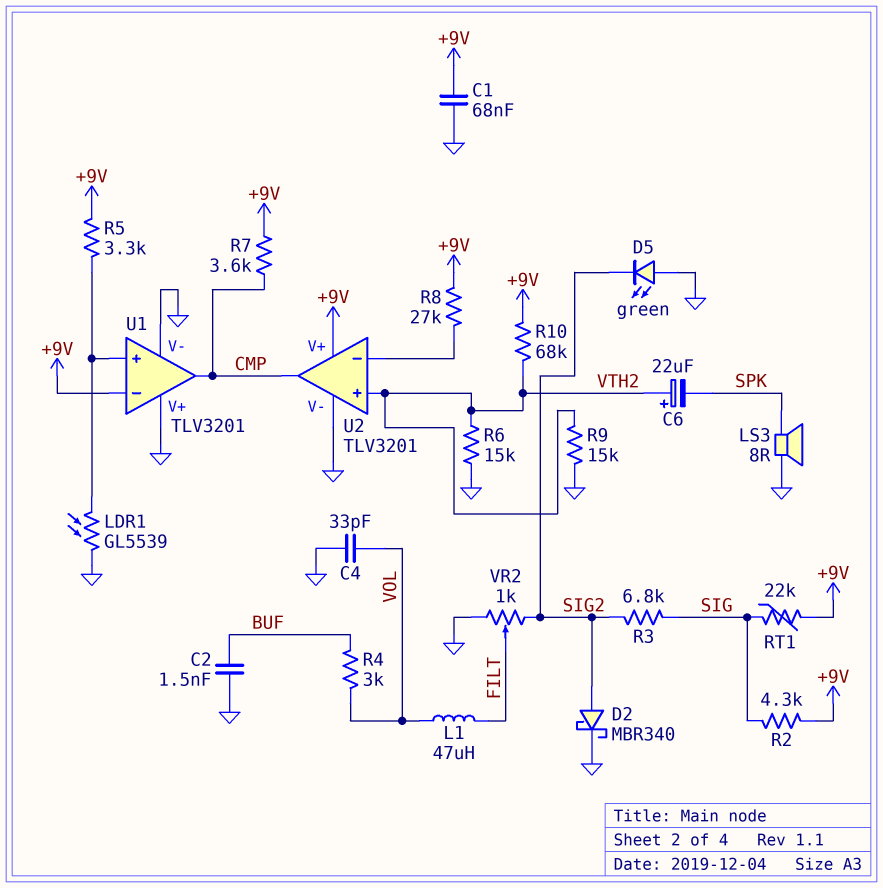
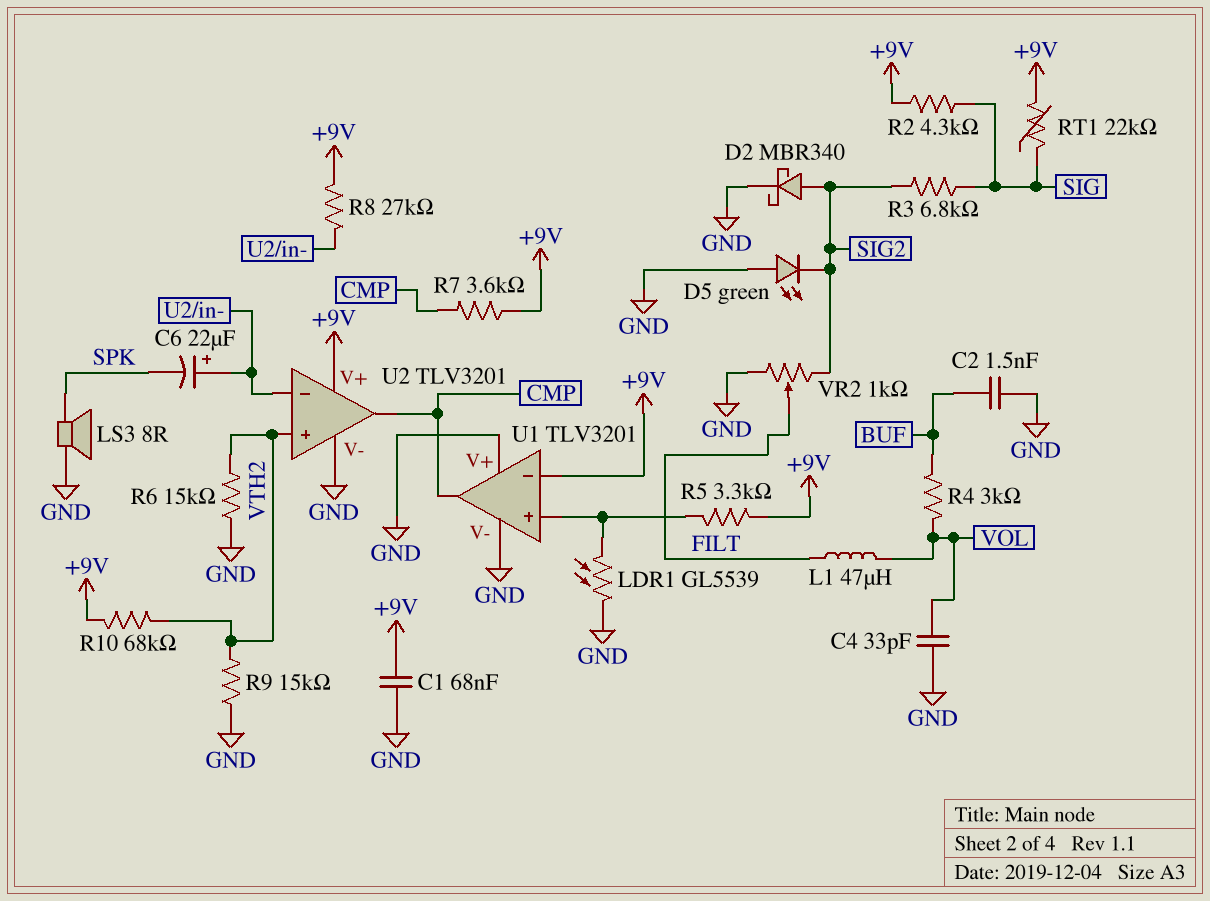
C6: 22uF (plus VTH2, minus SPK) -> 22uF (plus U2/in-, minus SPK)

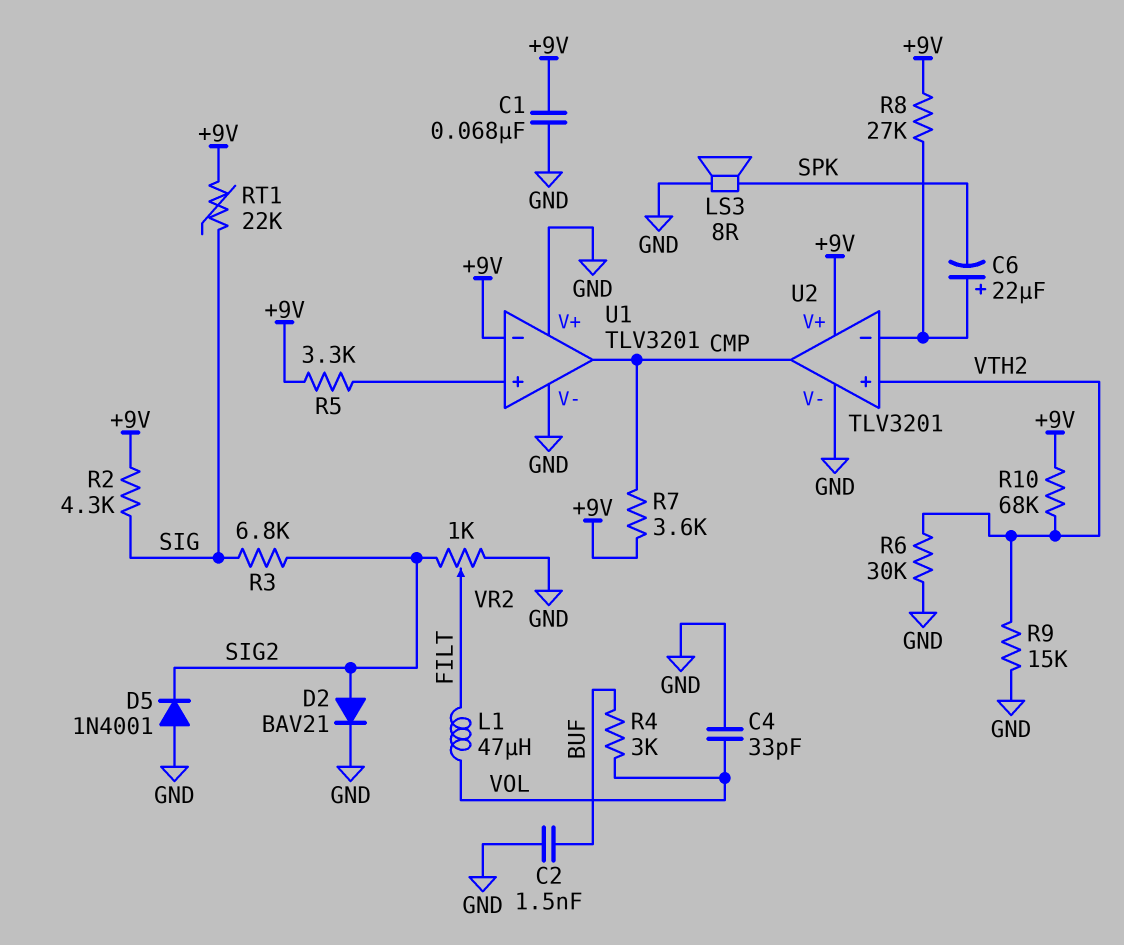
D2: schottky MBR340 (A SIG2, K GND) -> diode BAV21 (A SIG2, K GND)
D5: LED green (A GND, K SIG2) -> diode 1N4001 (A GND, K SIG2)
LDR1: GL5539 (GND, U1/in+) -> none
R6: 15k (GND, VTH2) -> 30k (GND, VTH2)

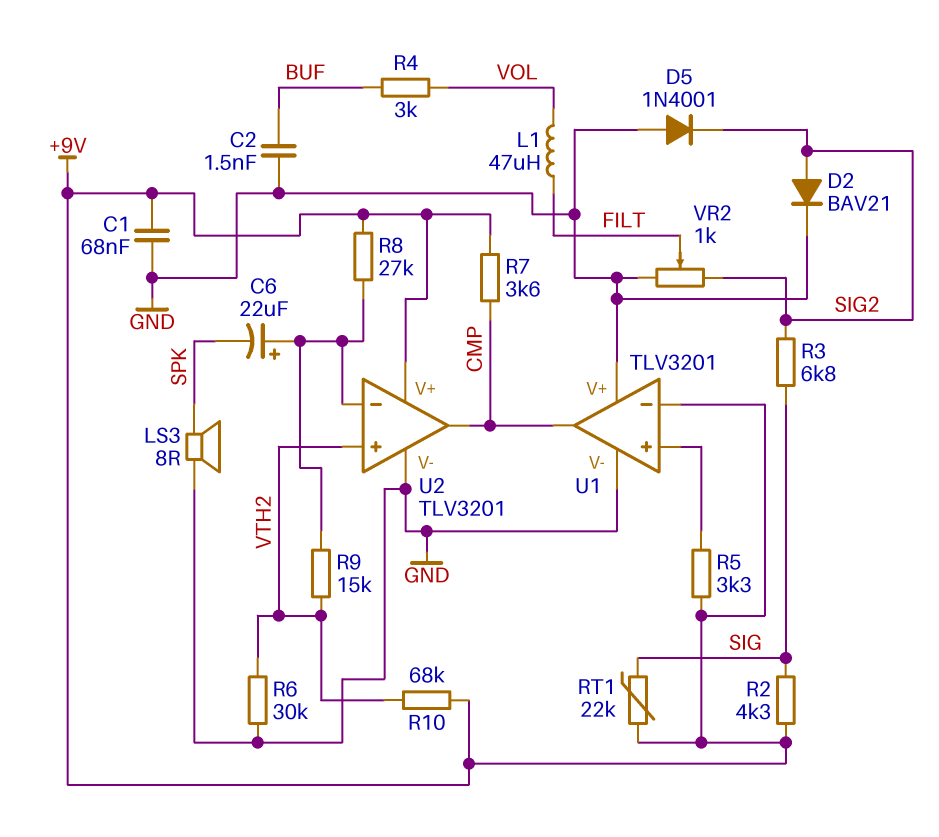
C4: 33pF (GND, VOL) -> none
R9: 15k (GND, VTH2) -> 15k (U2/in-, VTH2)

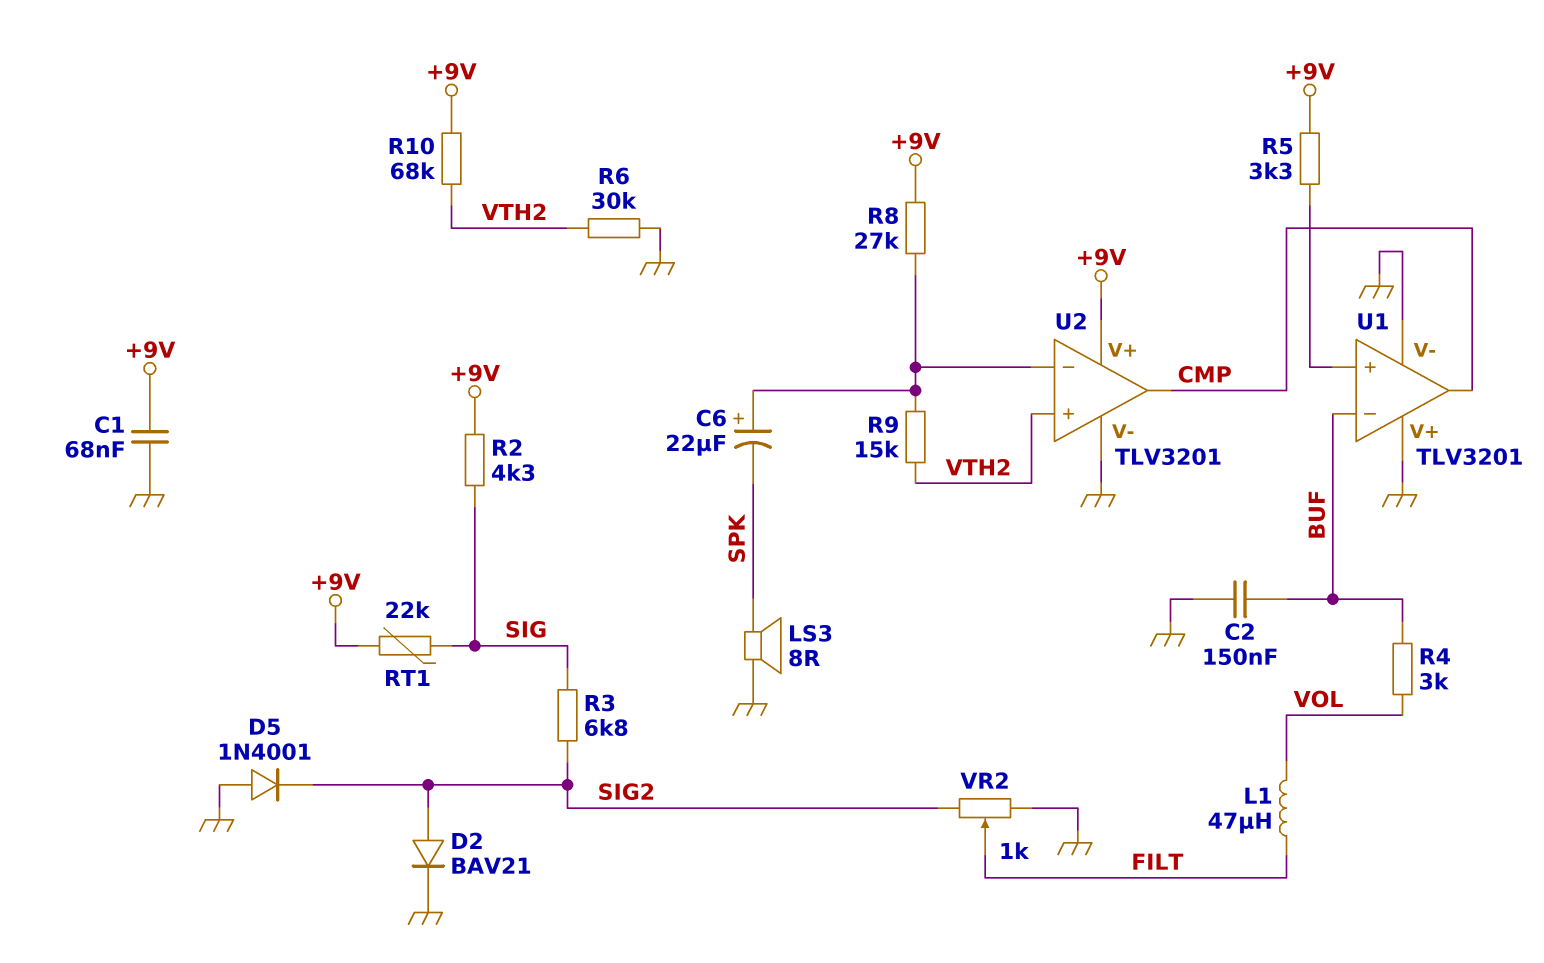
C2: 1.5nF (BUF, GND) -> 150nF (BUF, GND)
R7: 3.6k (+9V, CMP) -> none
U1 pin in-: +9V -> BUF

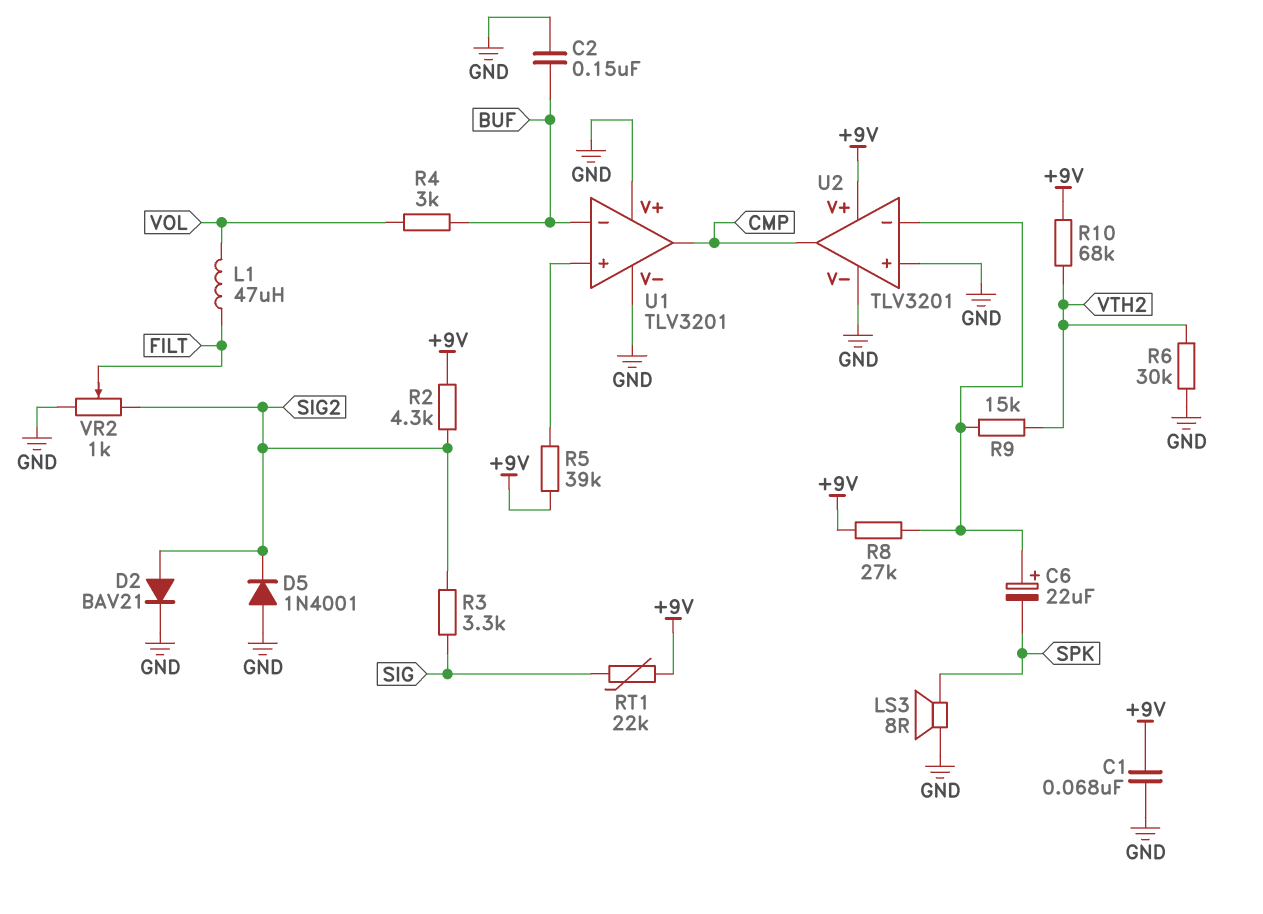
R2: 4.3k (+9V, SIG) -> 4.3k (+9V, SIG2)
R3: 6.8k (SIG, SIG2) -> 3.3k (SIG, SIG2)
R5: 3.3k (+9V, U1/in+) -> 39k (+9V, U1/in+)
U2 pin in+: VTH2 -> GND

